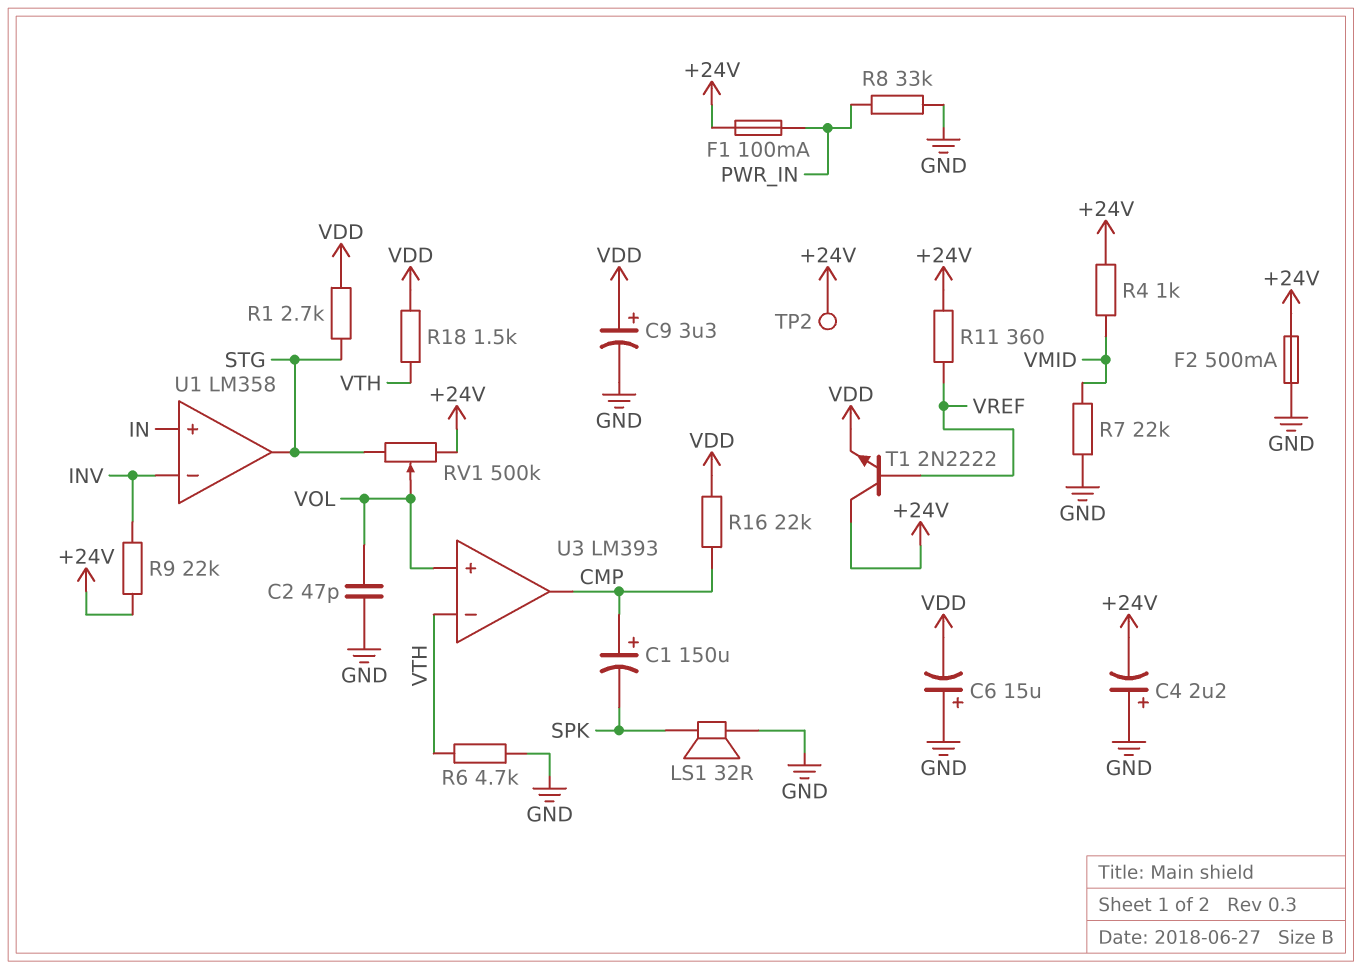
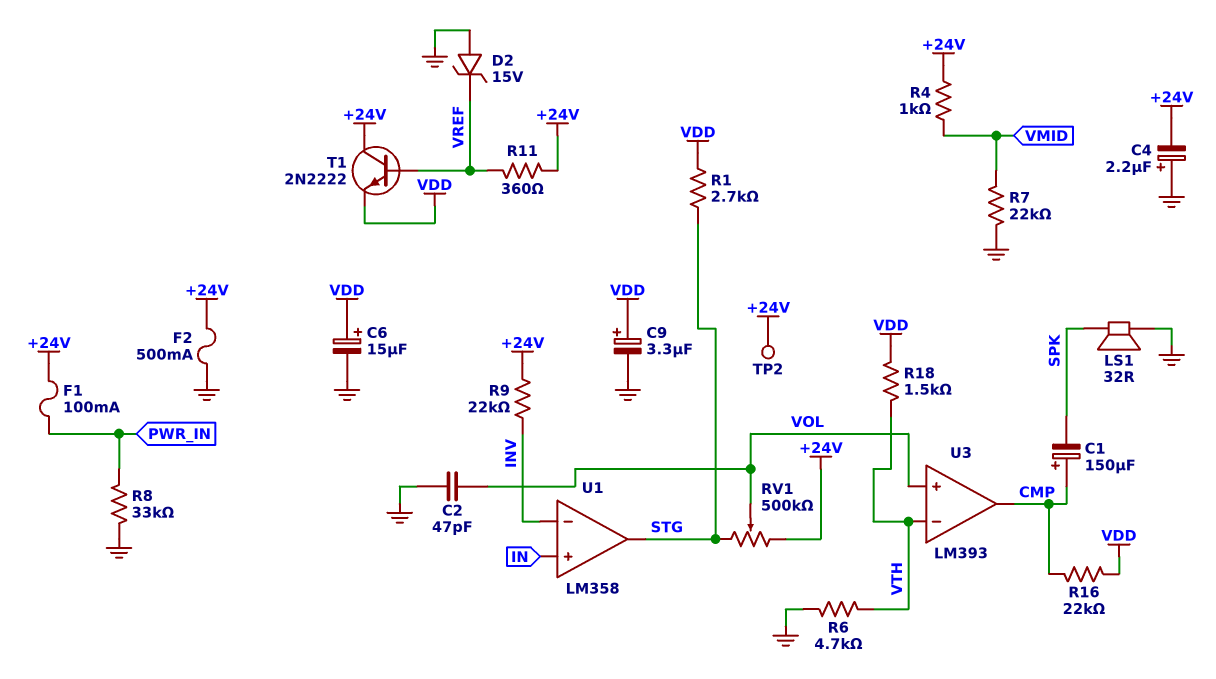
C6: 15uF (plus GND, minus VDD) -> 15uF (plus VDD, minus GND)
D2: none -> zener 15V (A GND, K VREF)

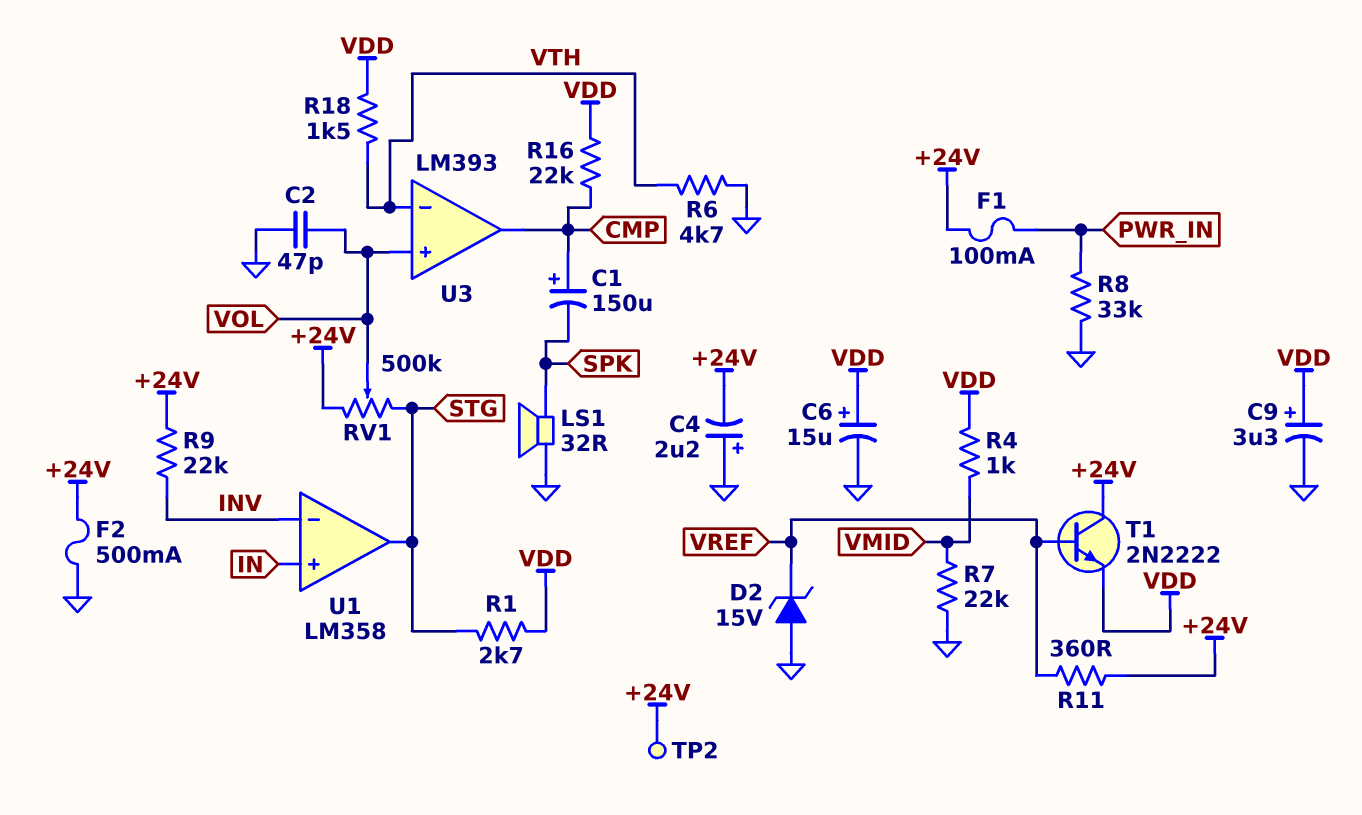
R4: 1k (+24V, VMID) -> 1k (VDD, VMID)

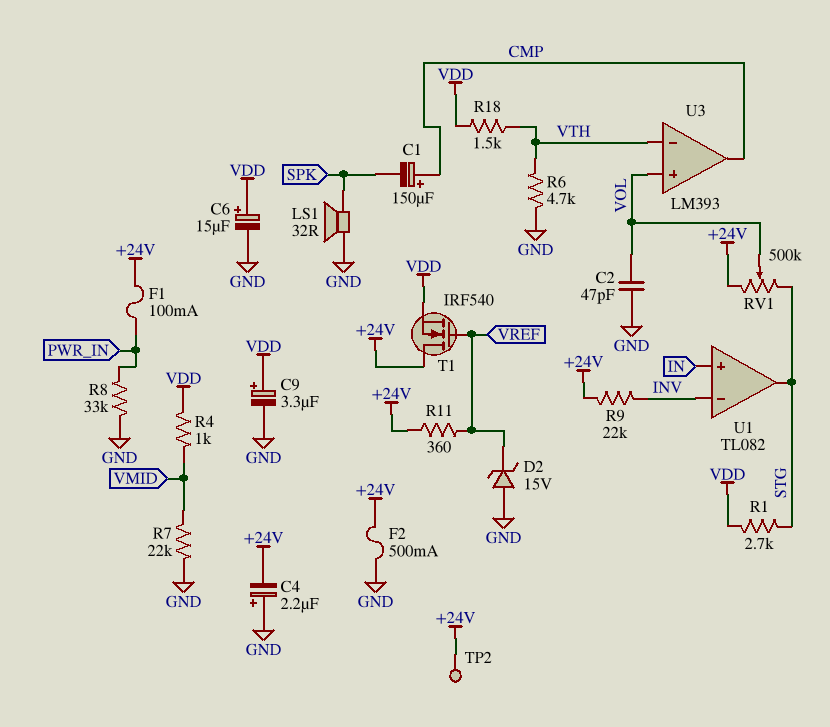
R16: 22k (CMP, VDD) -> none
T1: NPN 2N2222 (B VREF, C +24V, E VDD) -> NMOS IRF540 (G VREF, D +24V, S VDD)
U1: LM358 -> TL082

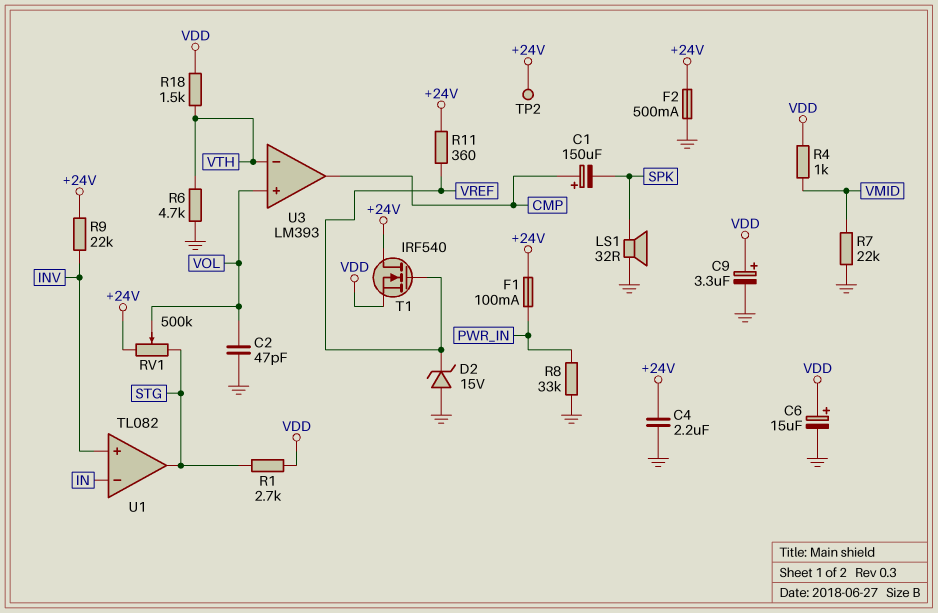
C4: 2.2uF (plus GND, minus +24V) -> 2.2uF (+24V, GND)
U1 pin in+: IN -> INV
U1 pin in-: INV -> IN

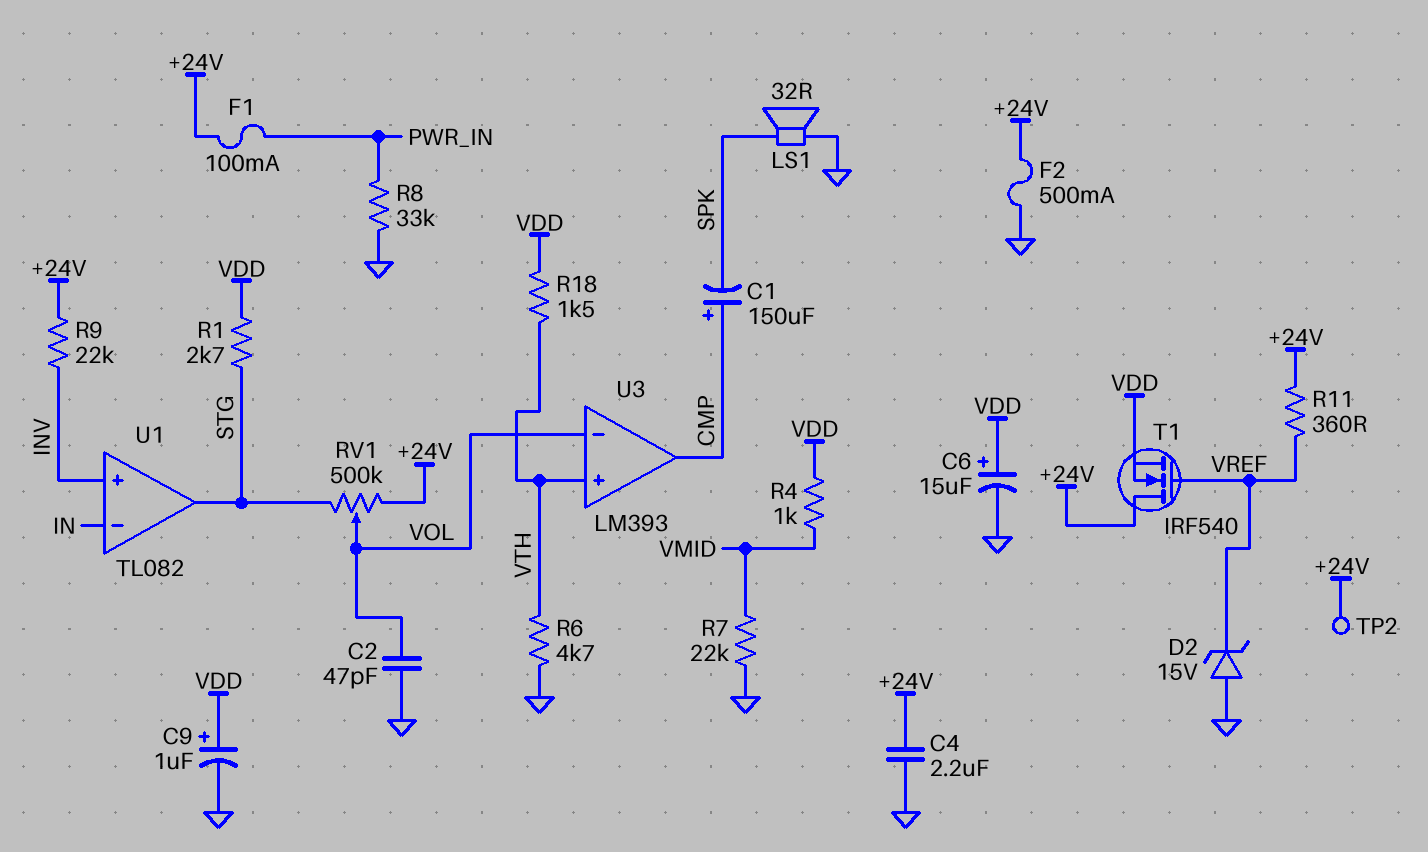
C9: 3.3uF (plus VDD, minus GND) -> 1uF (plus VDD, minus GND)
U3 pin in+: VOL -> VTH
U3 pin in-: VTH -> VOL

